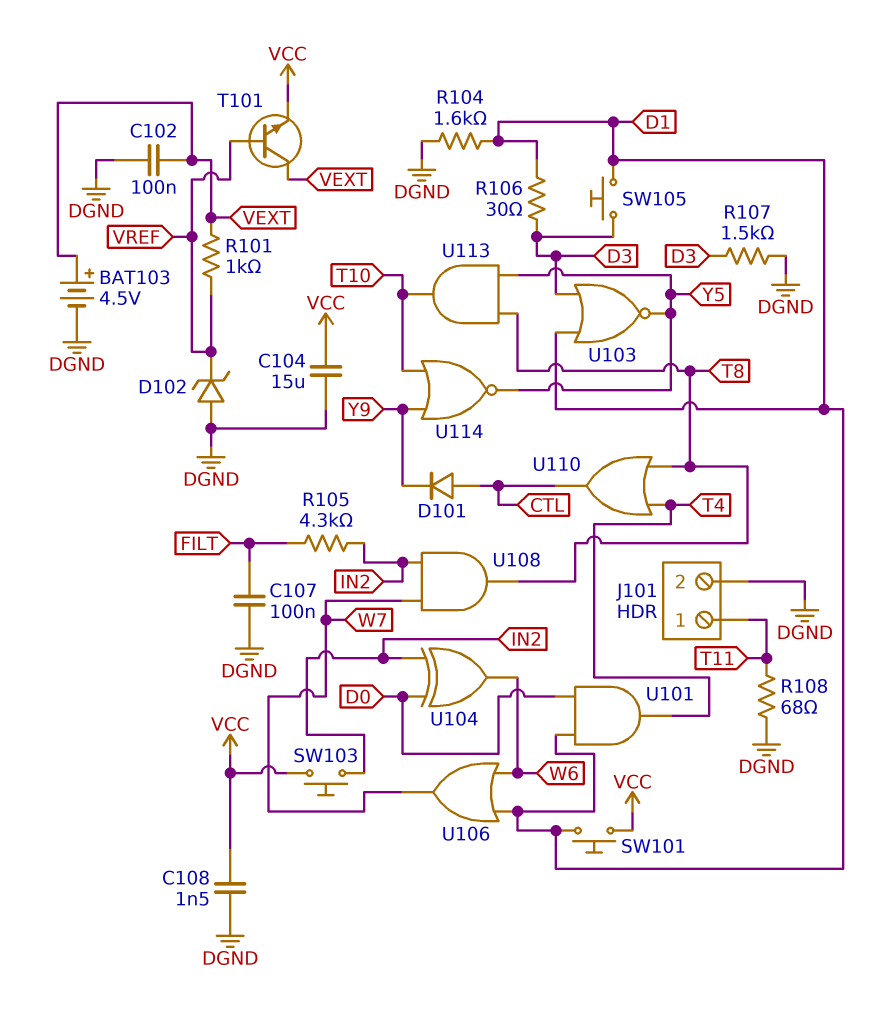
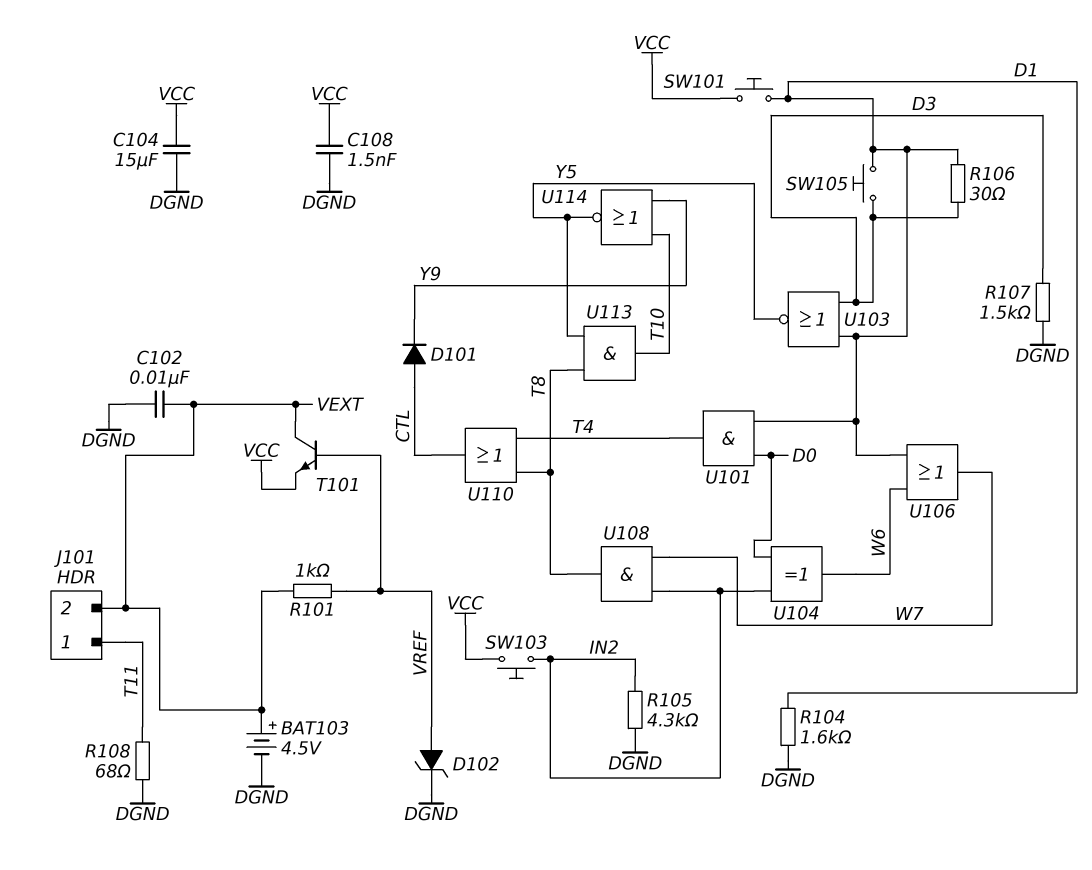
C102: 100nF (DGND, VEXT) -> 10nF (DGND, VEXT)
C107: 100nF (DGND, FILT) -> none
D102: zener (A DGND, K VREF) -> zener (A VREF, K DGND)
J101 pin 2: DGND -> VEXT
R105: 4.3k (FILT, IN2) -> 4.3k (DGND, IN2)

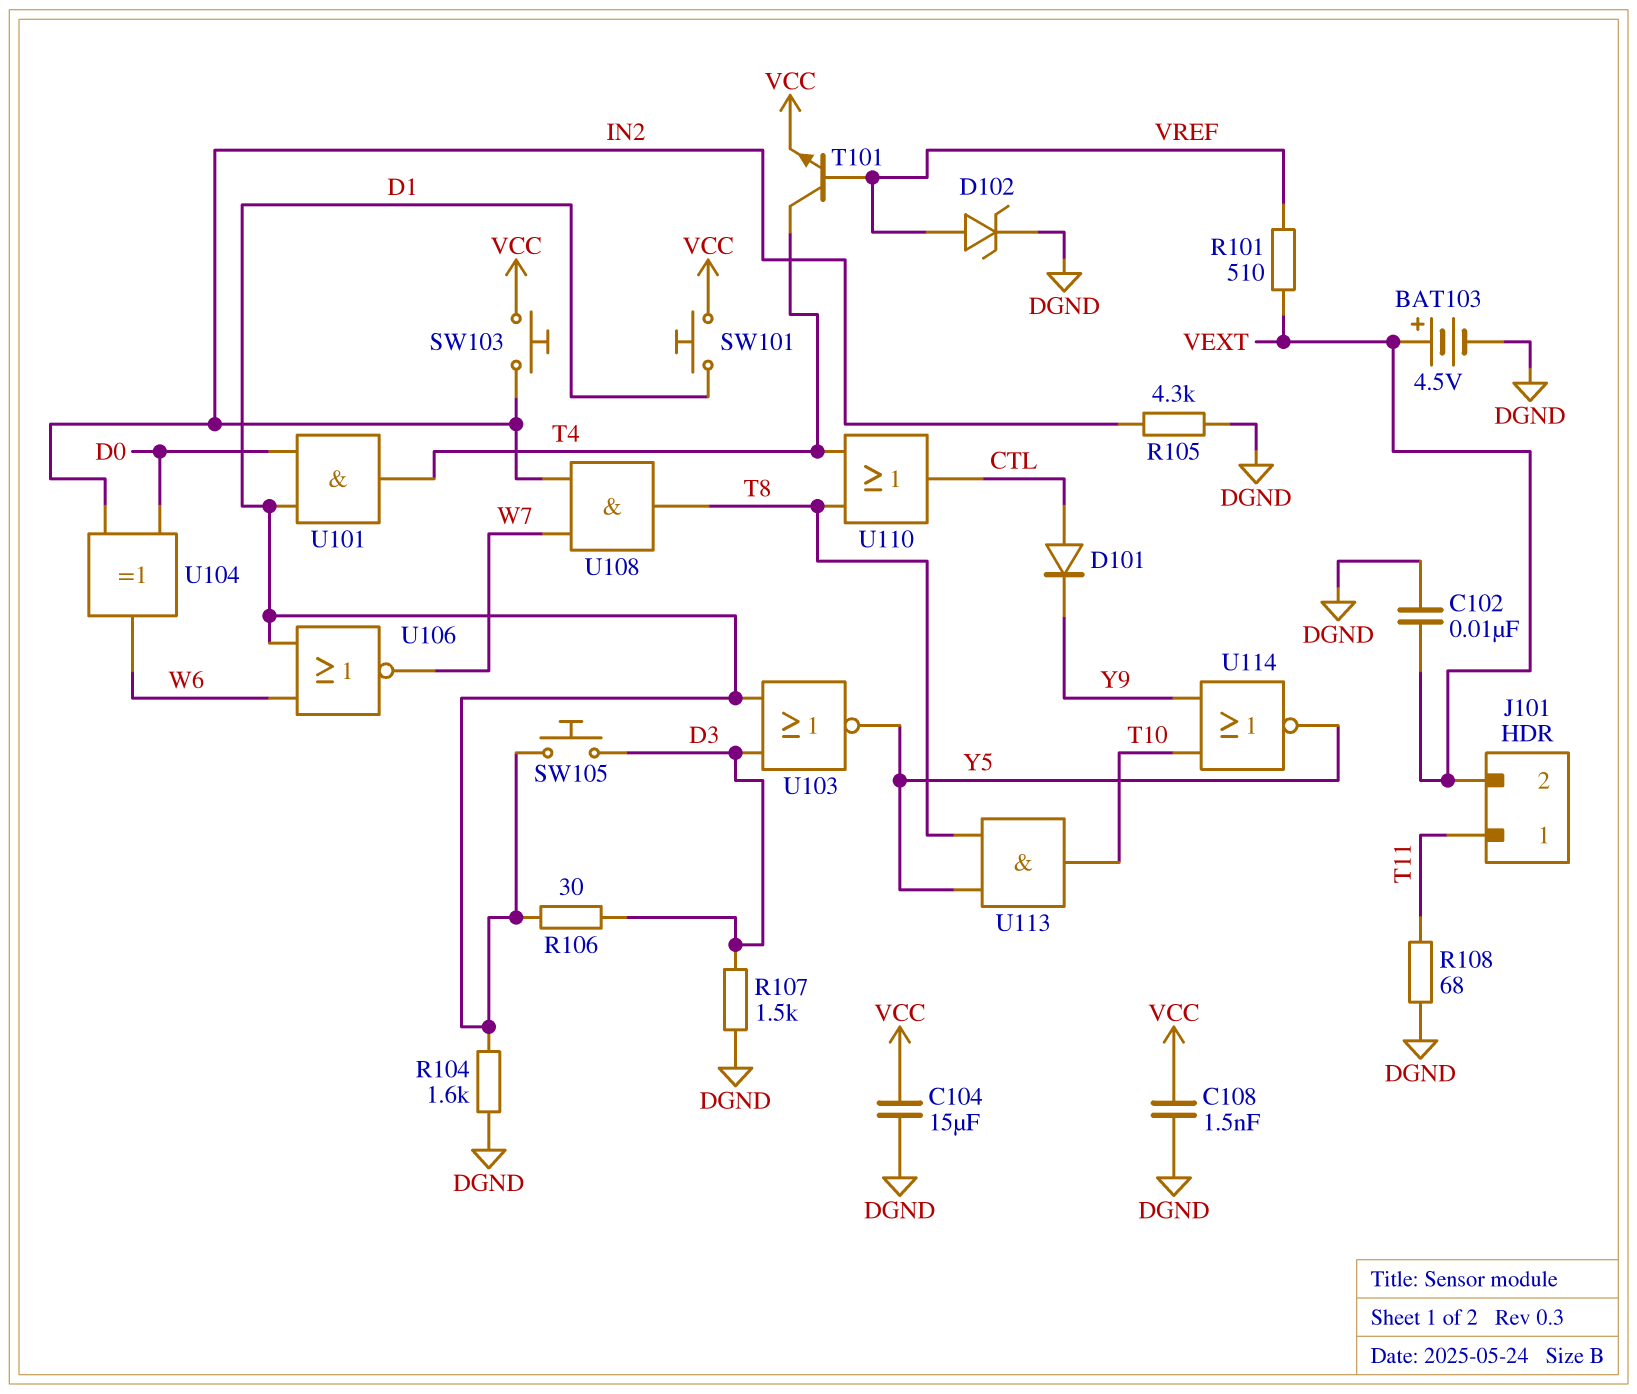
R101: 1k (VEXT, VREF) -> 510 (VEXT, VREF)
T101: NPN (B VREF, C VEXT, E VCC) -> NPN (B VREF, C T4, E VCC)
U106: OR (in D1, in W6, out W7) -> NOR (in D1, in W6, out W7)

